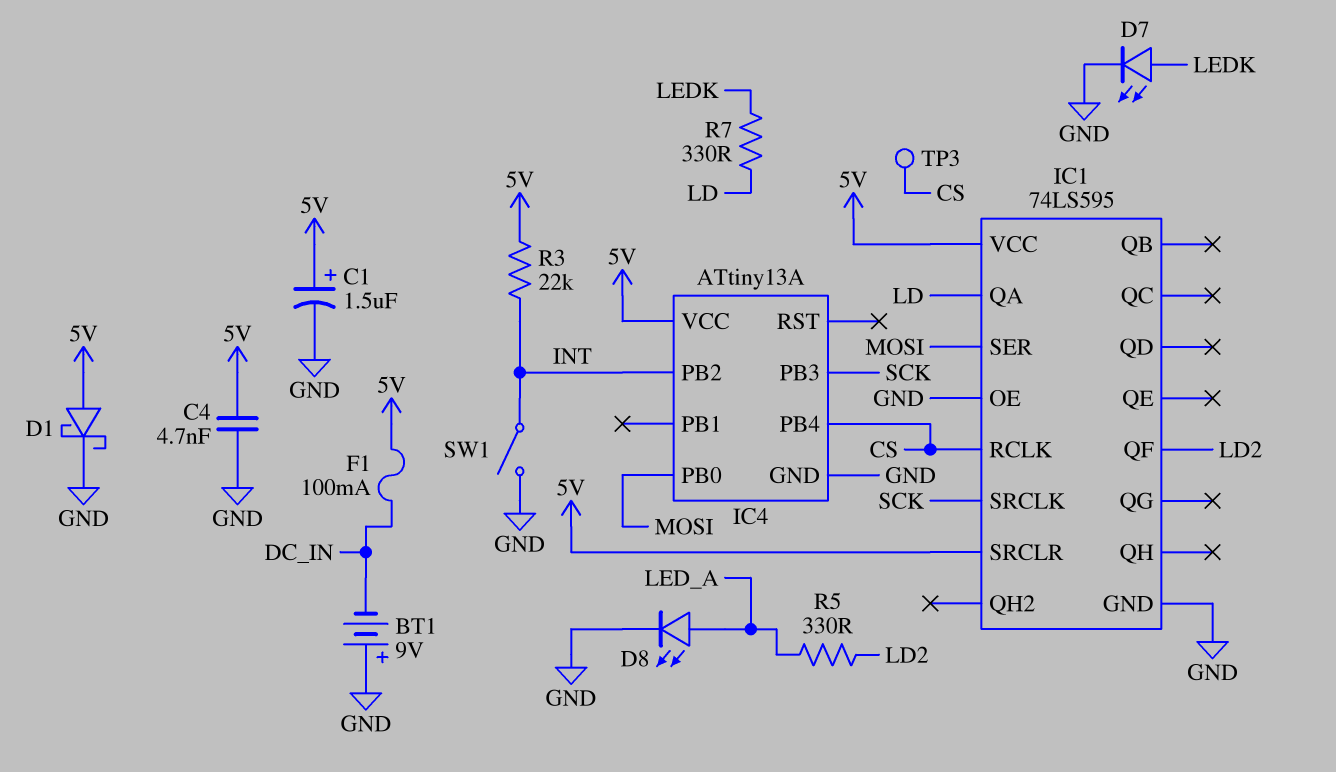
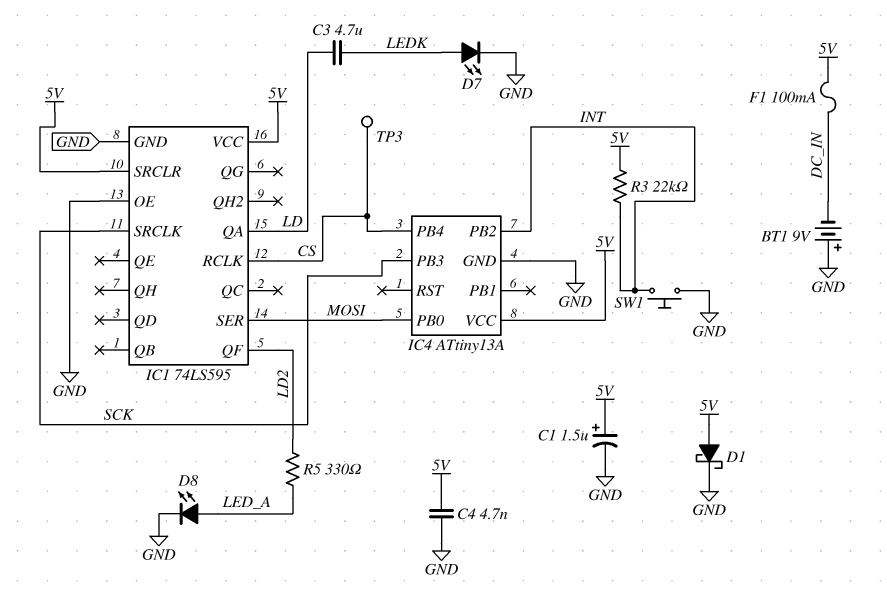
C3: none -> 4.7uF (LD, LEDK)
R7: 330 (LD, LEDK) -> none
SW1: switch (GND, INT) -> button (GND, INT)

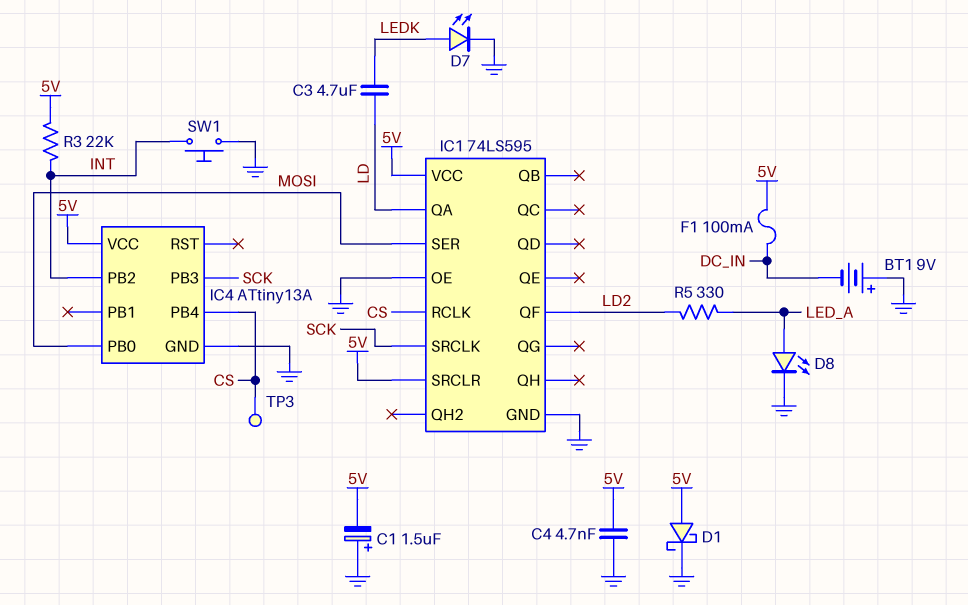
C1: 1.5uF (plus 5V, minus GND) -> 1.5uF (plus GND, minus 5V)

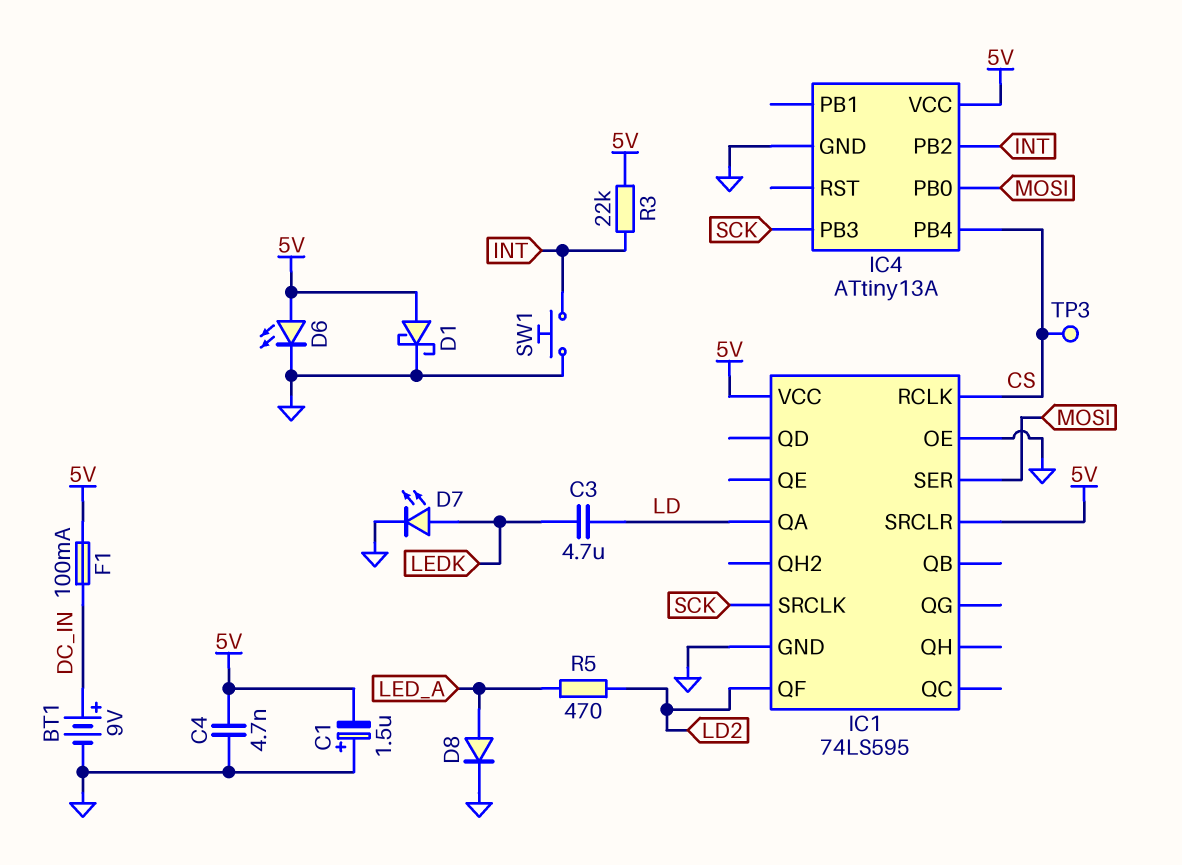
BT1: 9V (plus GND, minus DC_IN) -> 9V (plus DC_IN, minus GND)
D6: none -> LED (A 5V, K GND)
D8: LED (A LED_A, K GND) -> diode (A LED_A, K GND)
R5: 330 (LD2, LED_A) -> 470 (LD2, LED_A)

